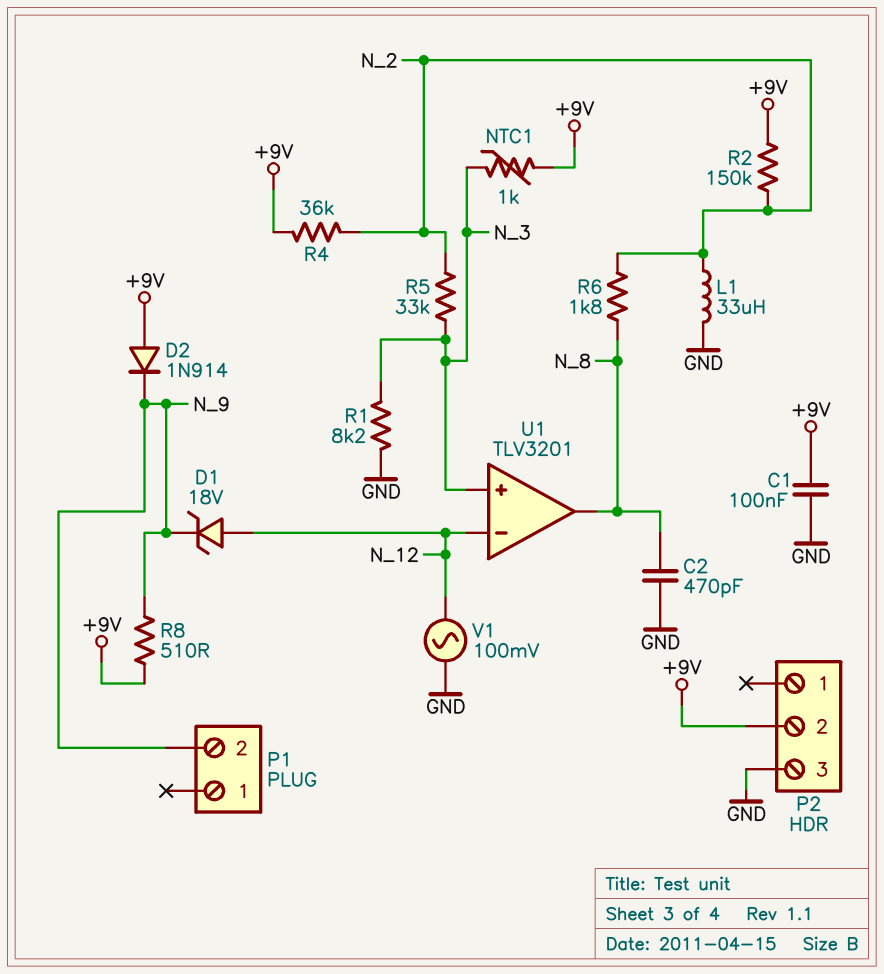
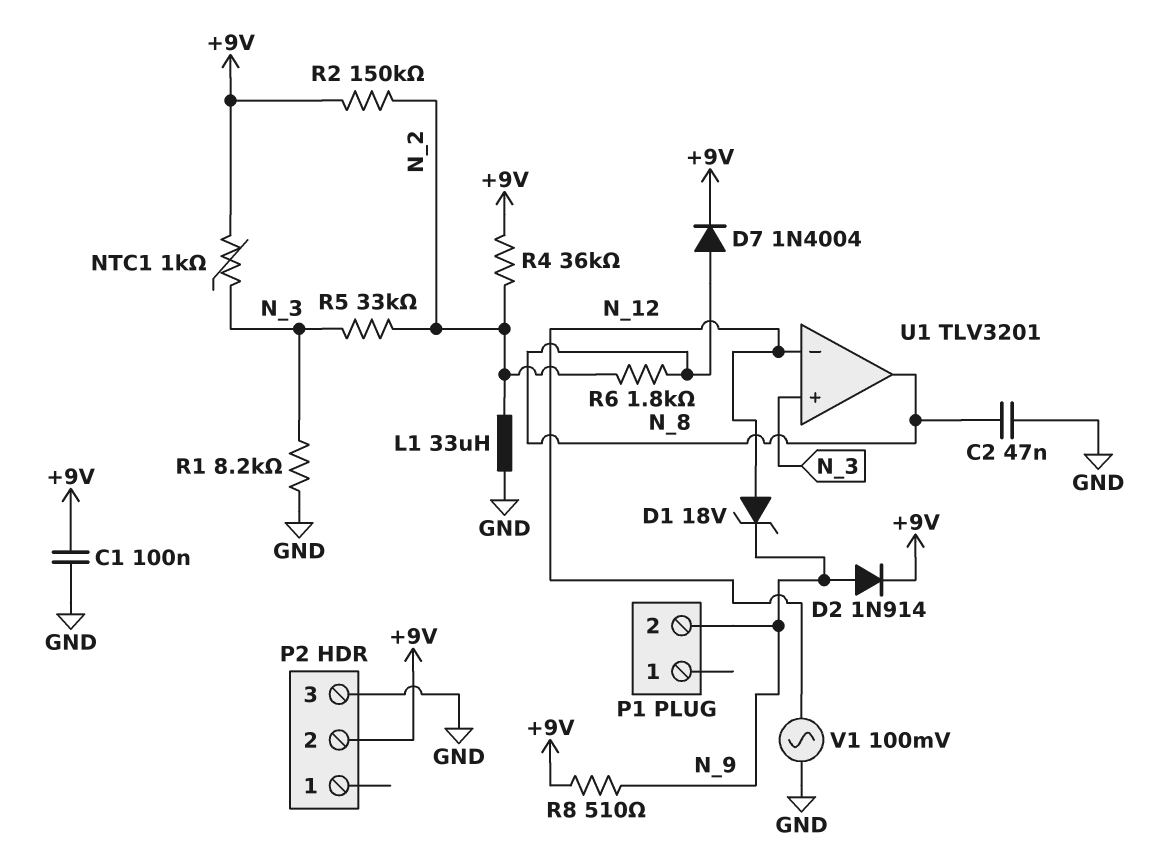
C2: 470pF (GND, N_8) -> 47nF (GND, N_8)
D2: diode 1N914 (A +9V, K N_9) -> diode 1N914 (A N_9, K +9V)
D7: none -> diode 1N4004 (A N_8, K +9V)

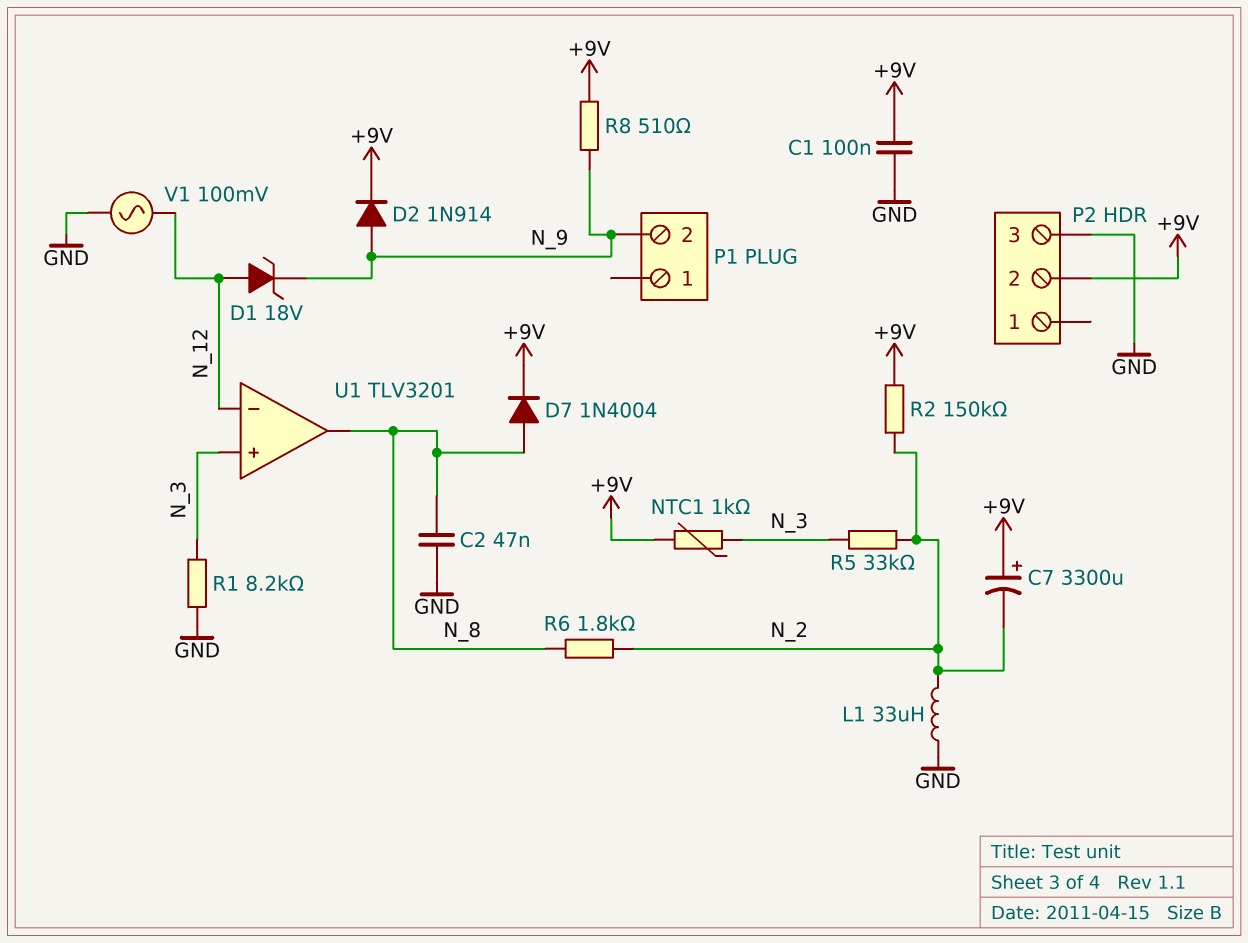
C7: none -> 3300uF (plus +9V, minus N_2)
R4: 36k (+9V, N_2) -> none

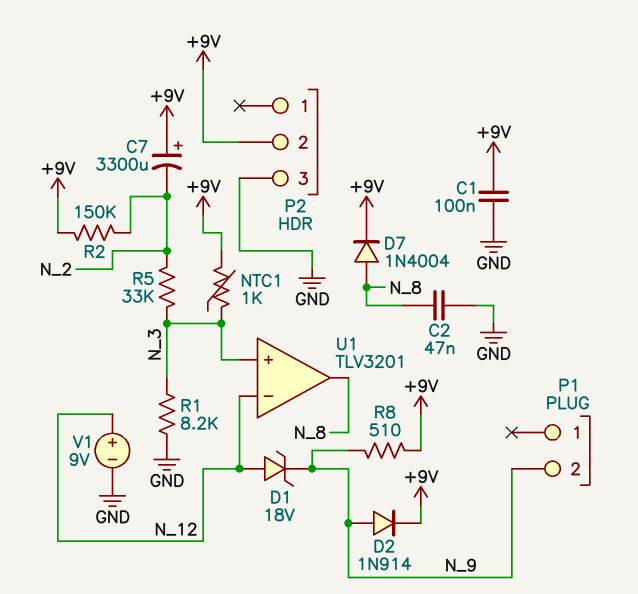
L1: 33uH (GND, N_2) -> none
R6: 1.8k (N_2, N_8) -> none
V1: AC 100mV (GND, N_12) -> 9V (plus N_12, minus GND)

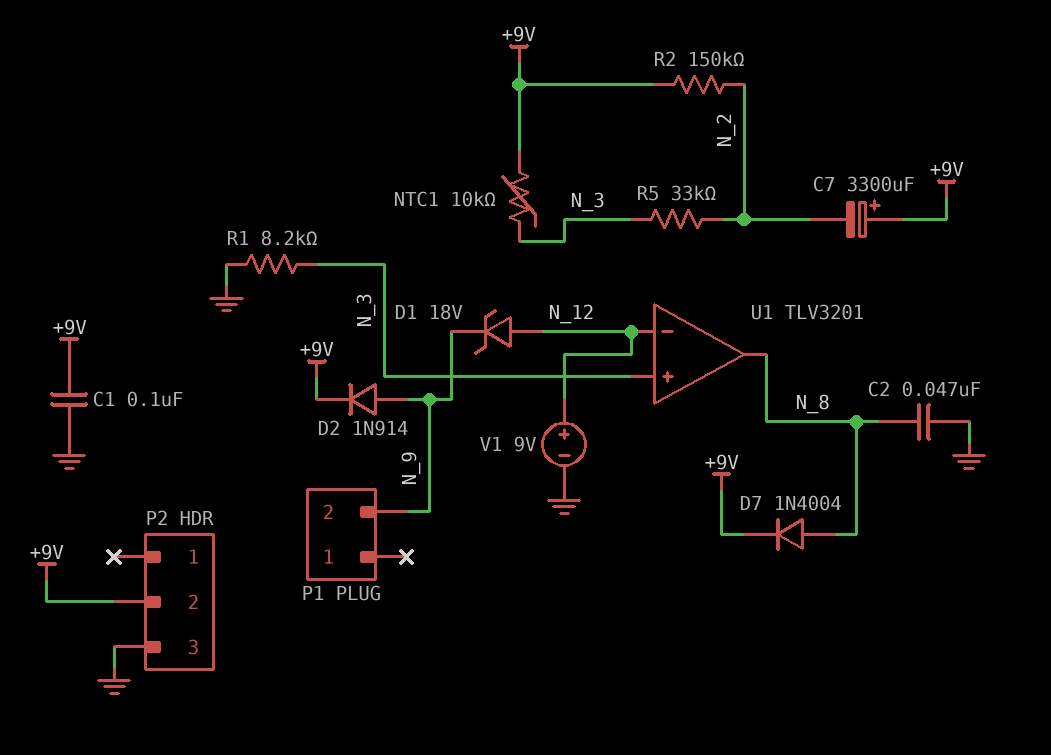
NTC1: 1k (+9V, N_3) -> 10k (+9V, N_3)
R8: 510 (+9V, N_9) -> none

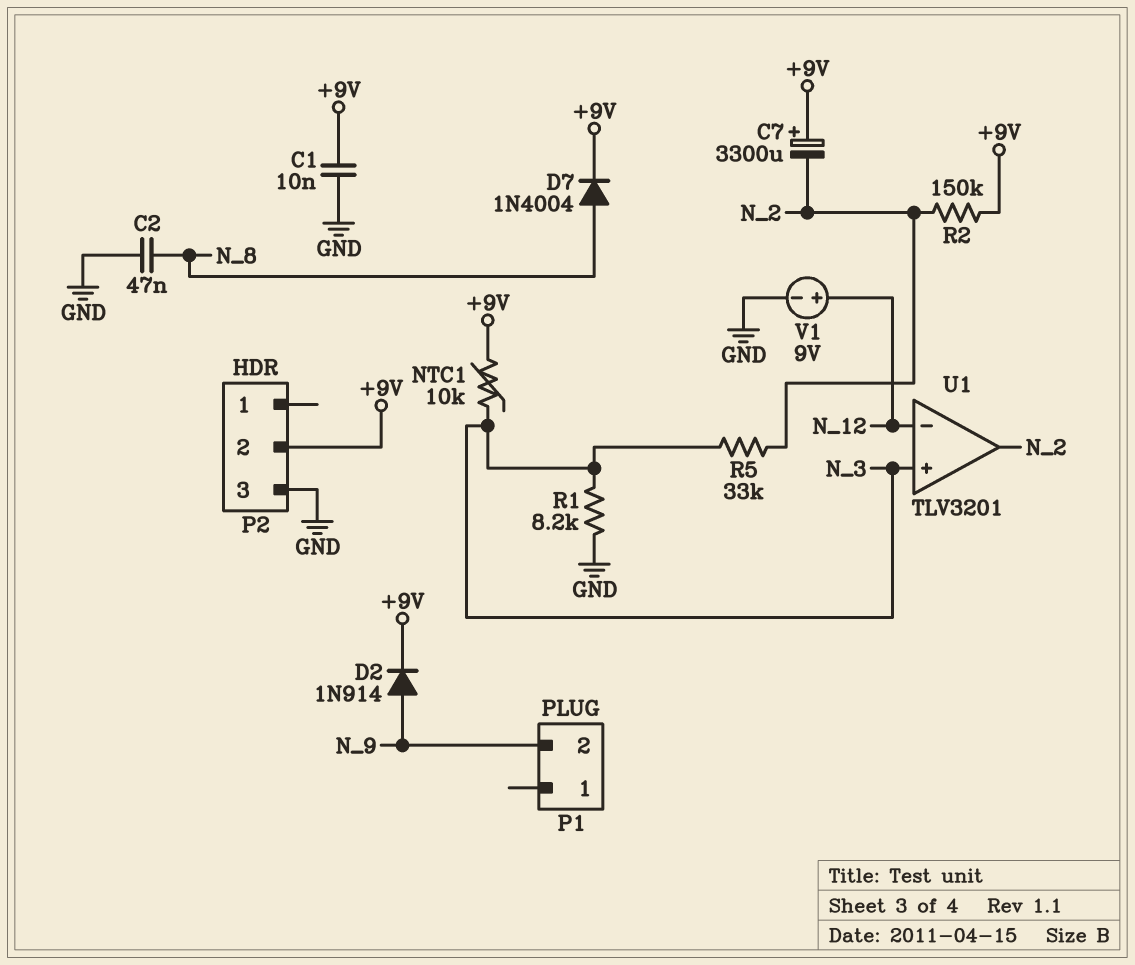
C1: 100nF (+9V, GND) -> 10nF (+9V, GND)
D1: zener 18V (A N_12, K N_9) -> none
U1 pin out: N_8 -> N_2

